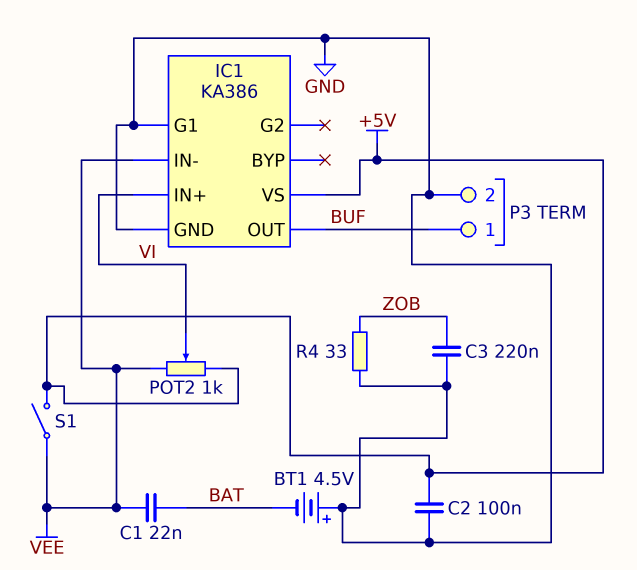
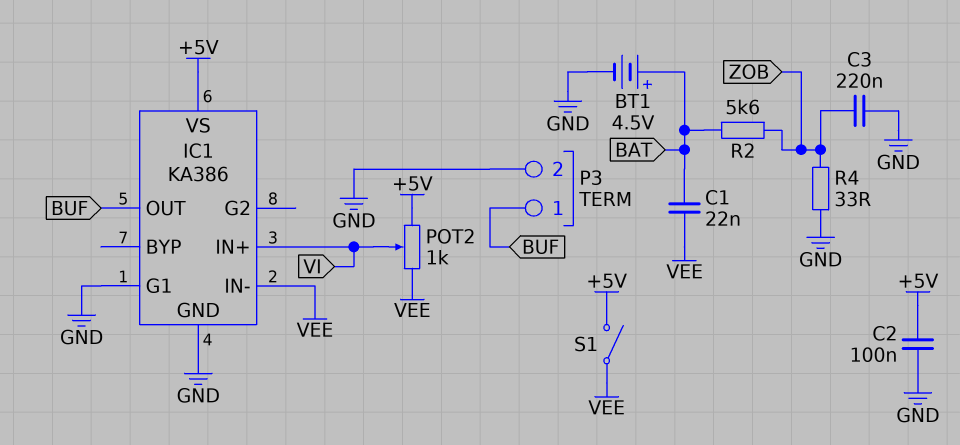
BT1: 4.5V (plus GND, minus BAT) -> 4.5V (plus BAT, minus GND)
R2: none -> 5.6k (BAT, ZOB)

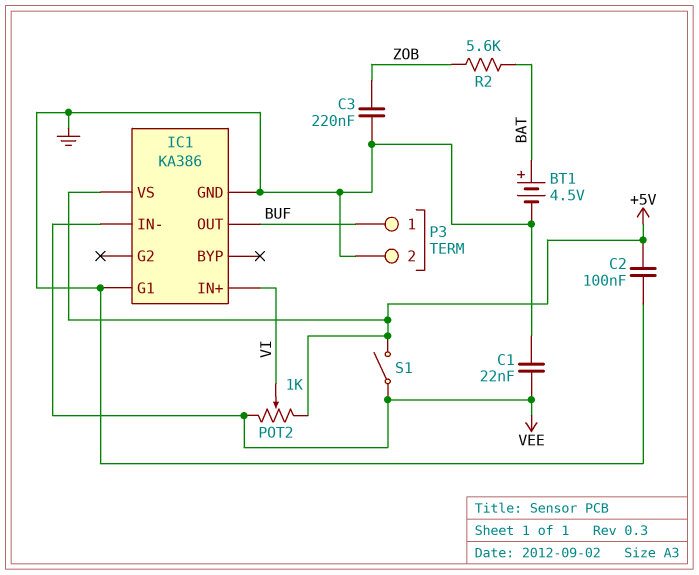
C1: 22nF (BAT, VEE) -> 22nF (GND, VEE)
R4: 33 (GND, ZOB) -> none

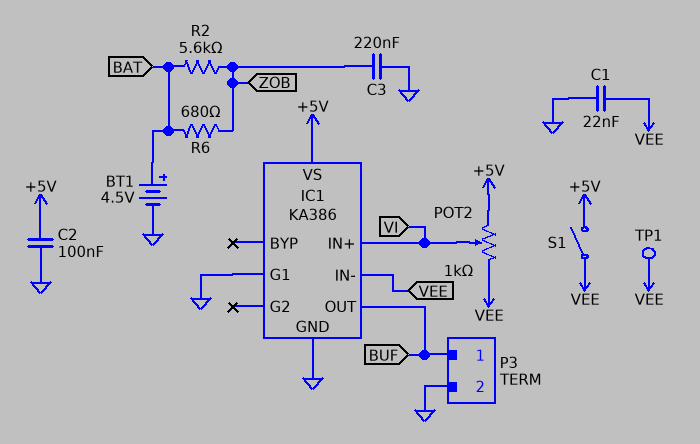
R6: none -> 680 (BAT, ZOB)
TP1: none -> test point (VEE)

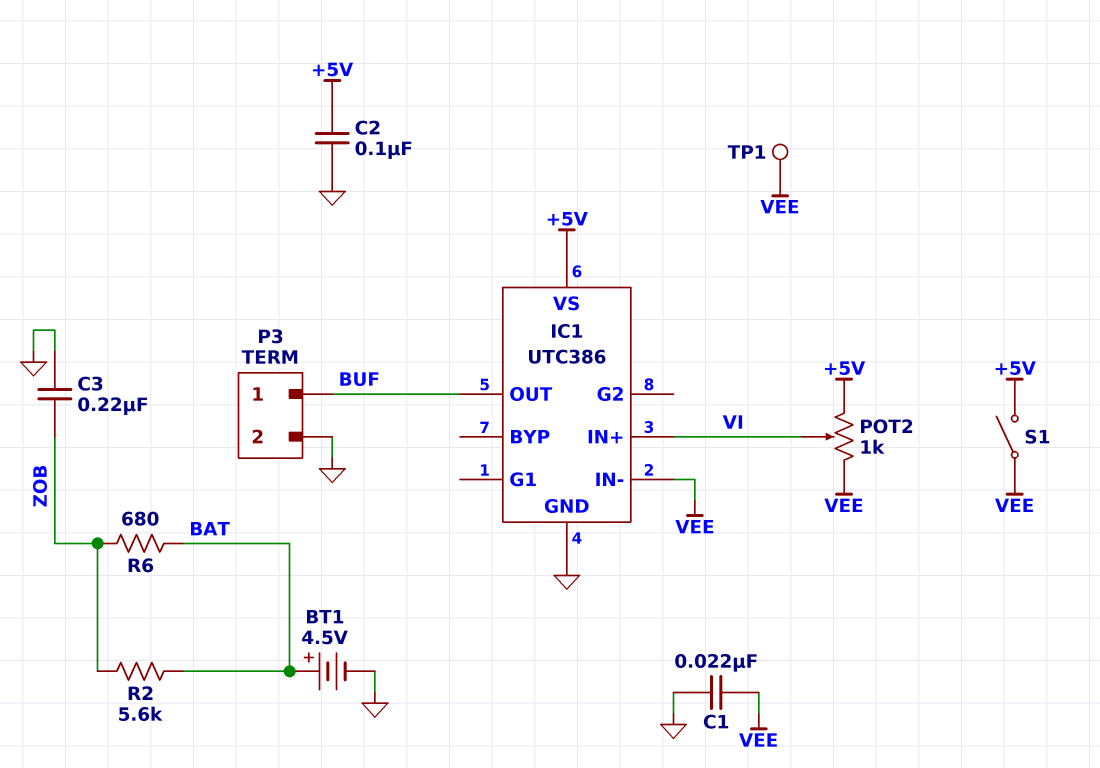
IC1: KA386 -> UTC386
IC1 pin G1: GND -> none

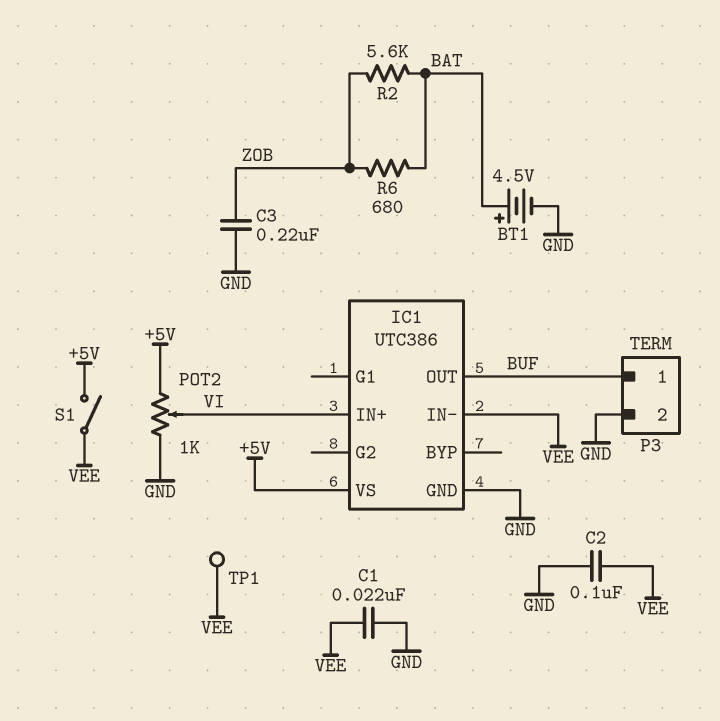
C2: 100nF (+5V, GND) -> 100nF (GND, VEE)
POT2: 1k (+5V, VEE, wiper VI) -> 1k (+5V, GND, wiper VI)

